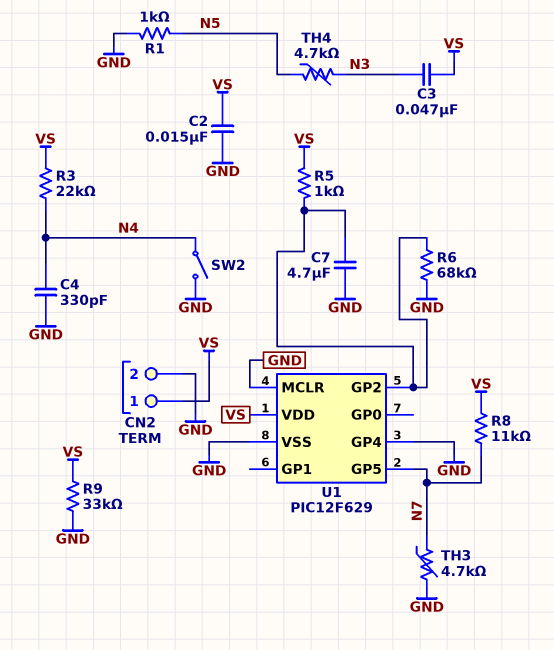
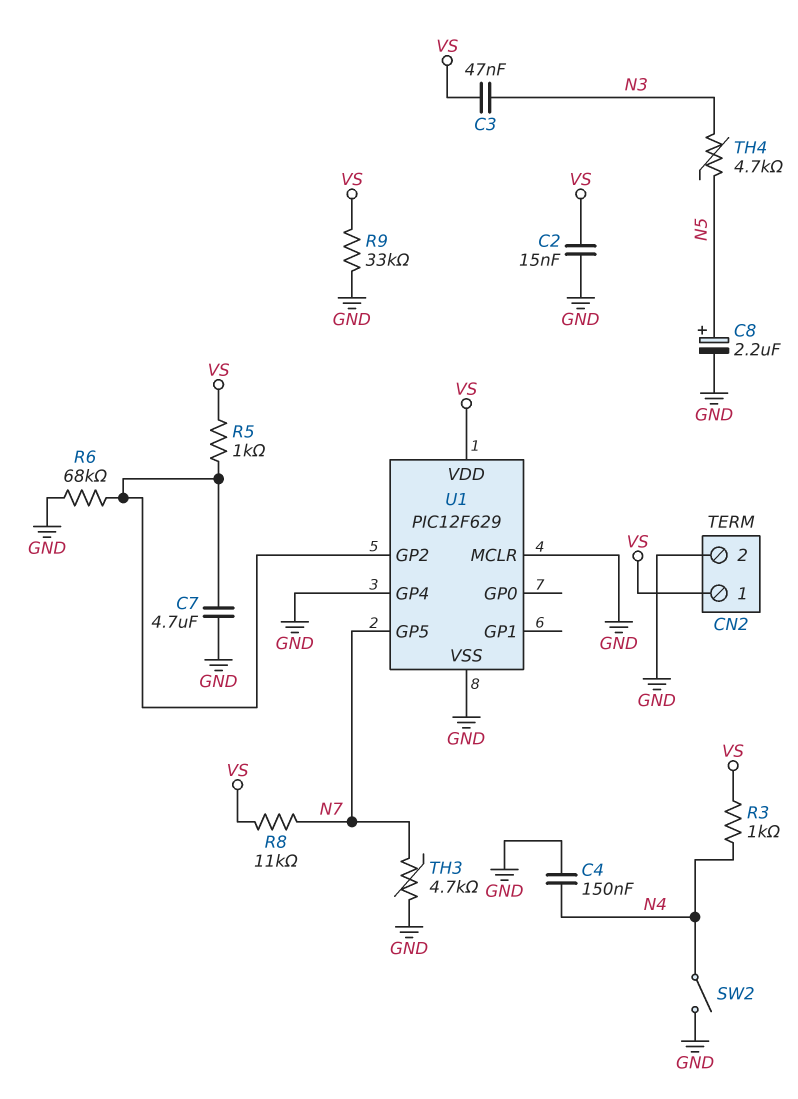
C4: 330pF (GND, N4) -> 150nF (GND, N4)
C8: none -> 2.2uF (plus N5, minus GND)
R1: 1k (GND, N5) -> none
R3: 22k (N4, VS) -> 1k (N4, VS)

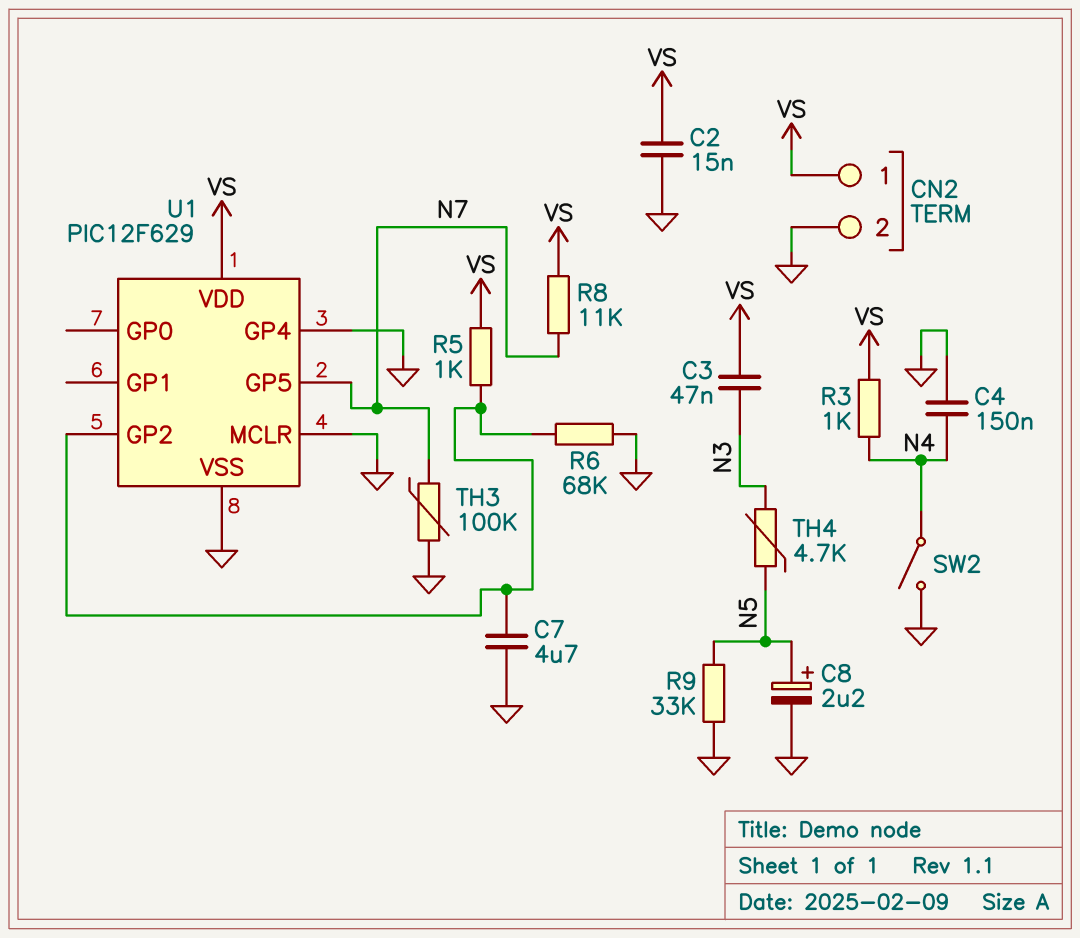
R9: 33k (GND, VS) -> 33k (GND, N5)
TH3: 4.7k (GND, N7) -> 100k (GND, N7)

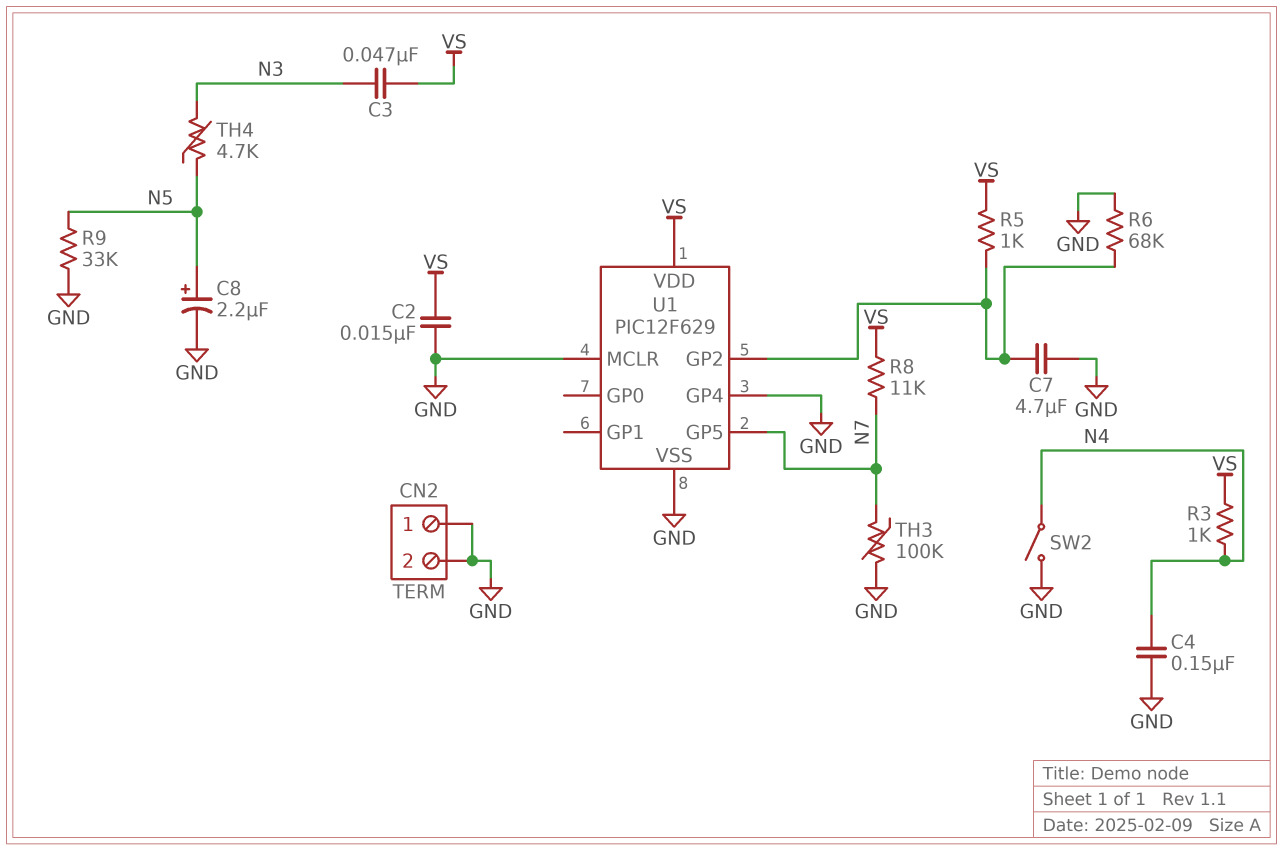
CN2 pin 1: VS -> GND

